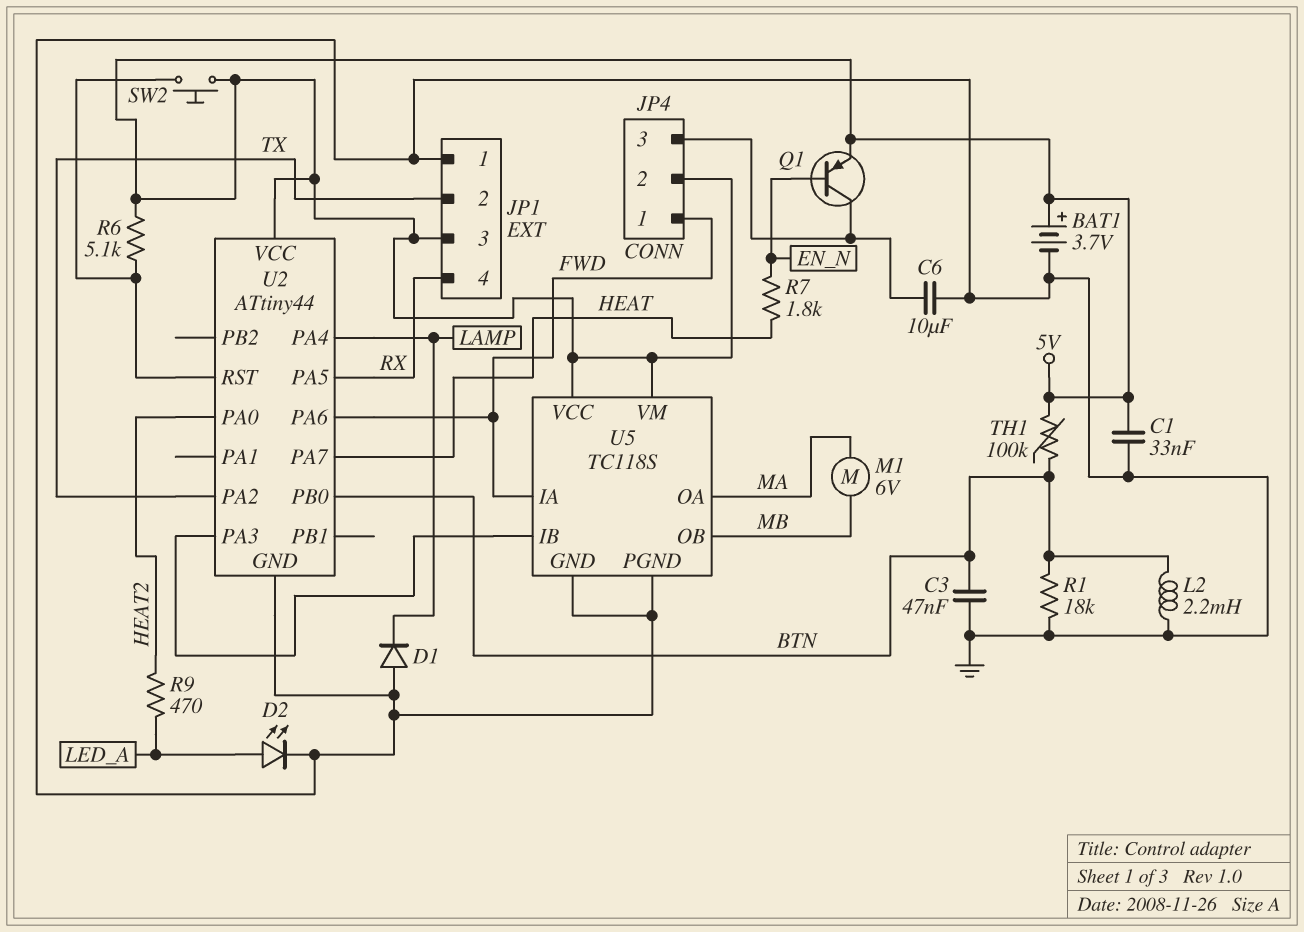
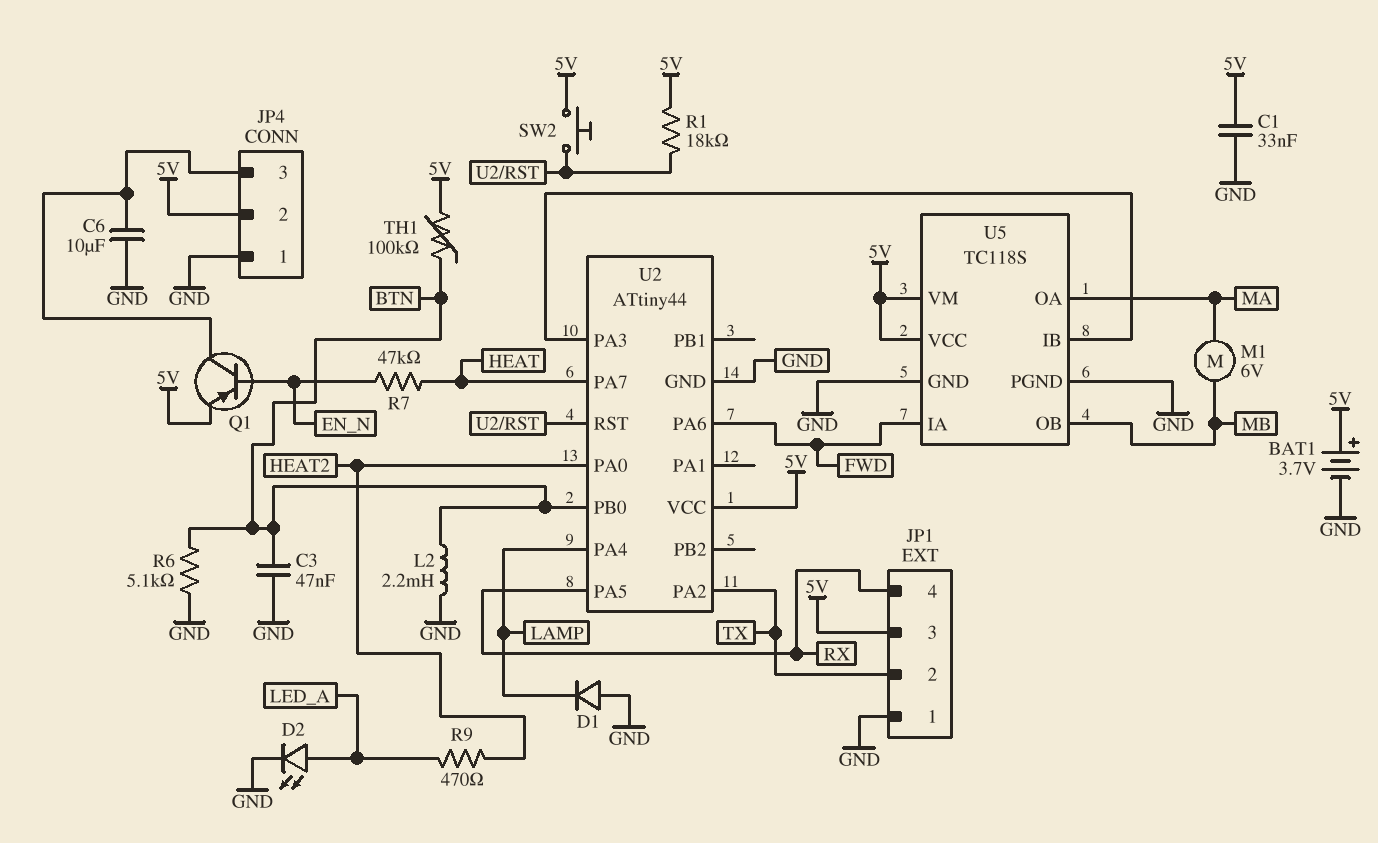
JP4 pin 1: FWD -> GND
R1: 18k (BTN, GND) -> 18k (5V, U2/RST)
R6: 5.1k (5V, U2/RST) -> 5.1k (BTN, GND)
R7: 1.8k (EN_N, HEAT) -> 47k (EN_N, HEAT)

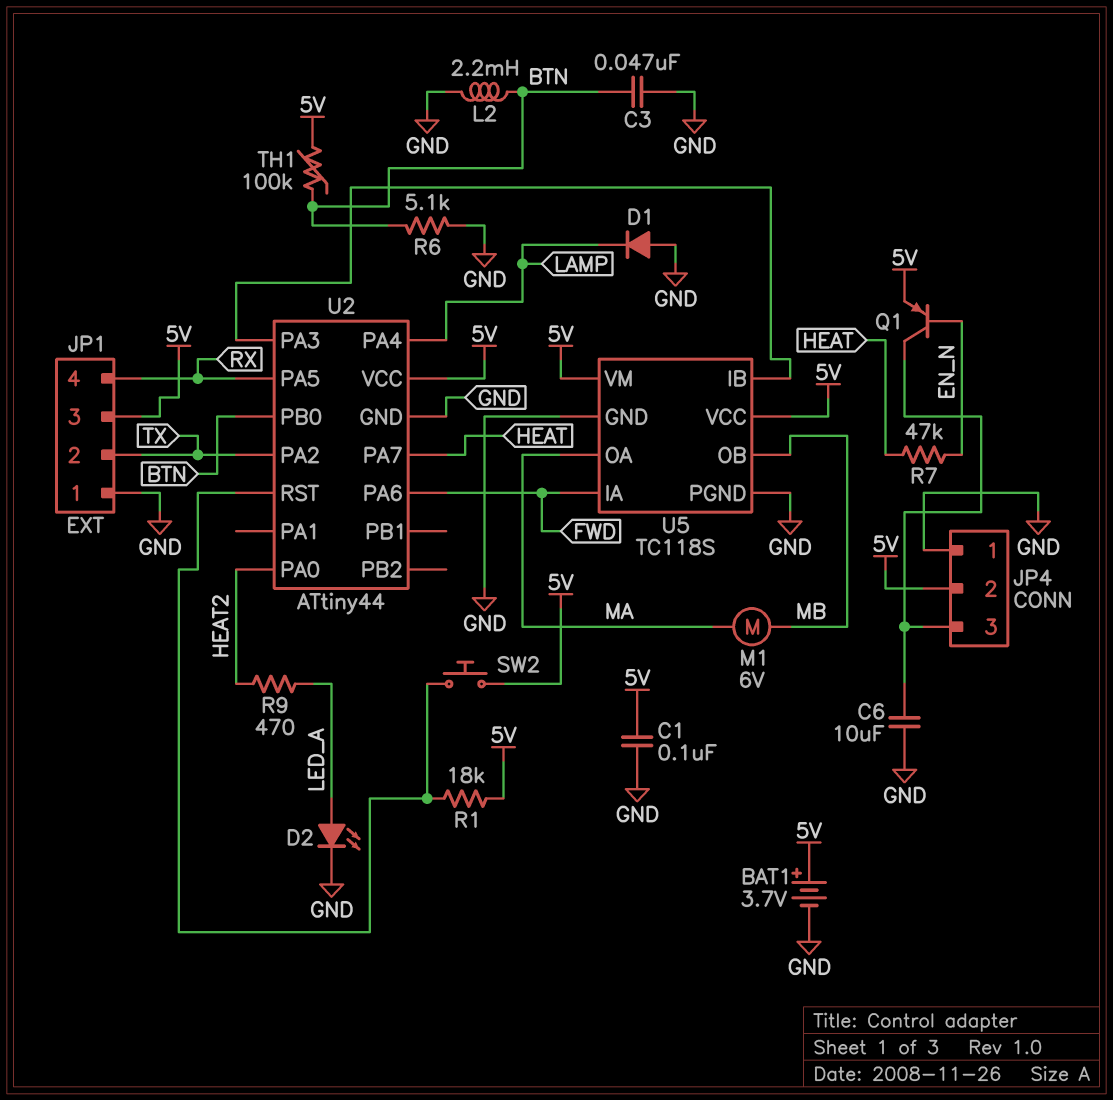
C1: 33nF (5V, GND) -> 100nF (5V, GND)

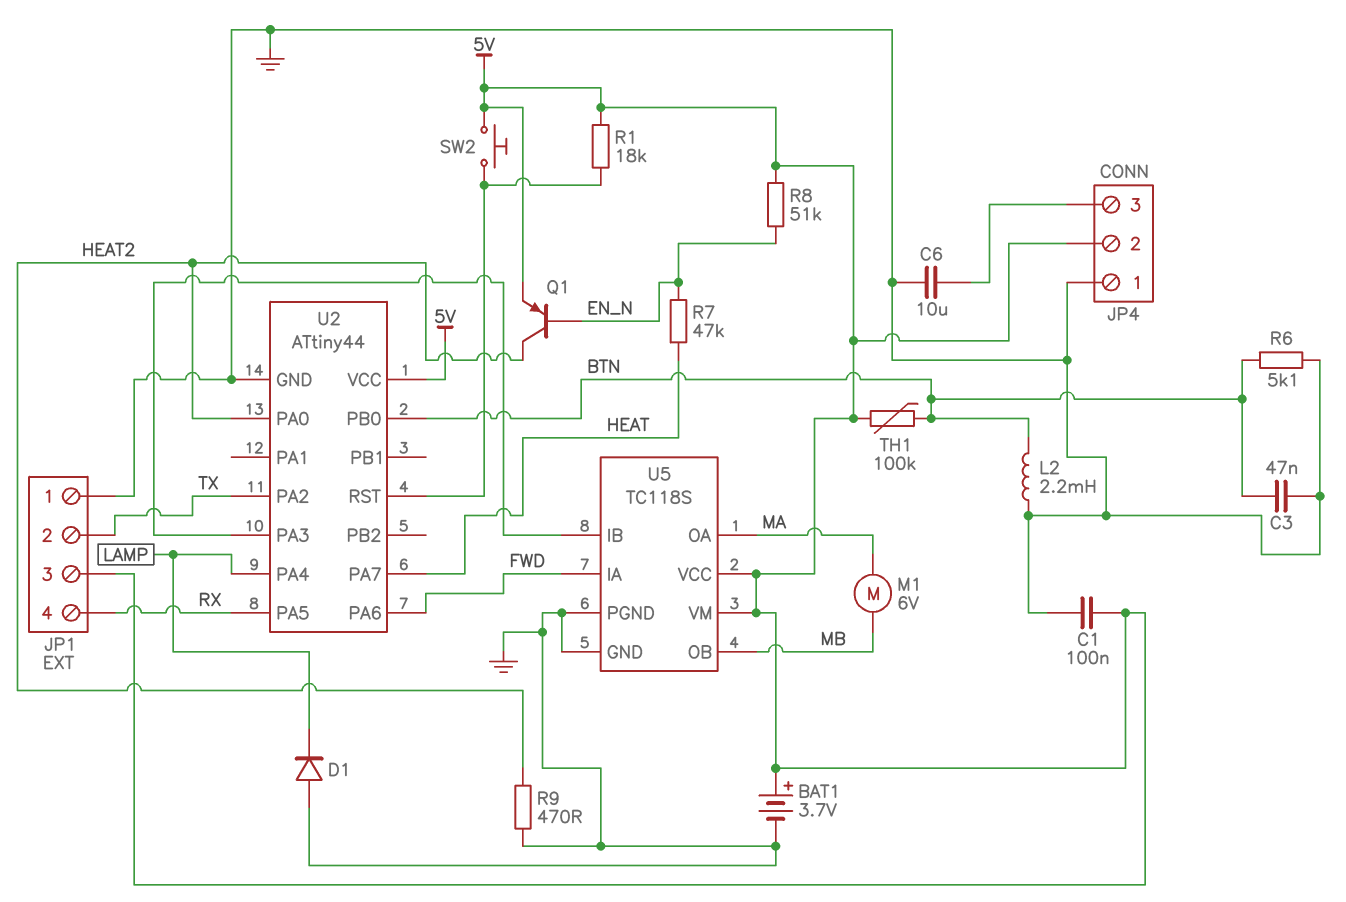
D2: LED (A LED_A, K GND) -> none
Q1: PNP (B EN_N, C JP4/3, E 5V) -> PNP (B EN_N, C HEAT2, E 5V)
R8: none -> 51k (5V, EN_N)
R9: 470 (HEAT2, LED_A) -> 470 (GND, HEAT2)

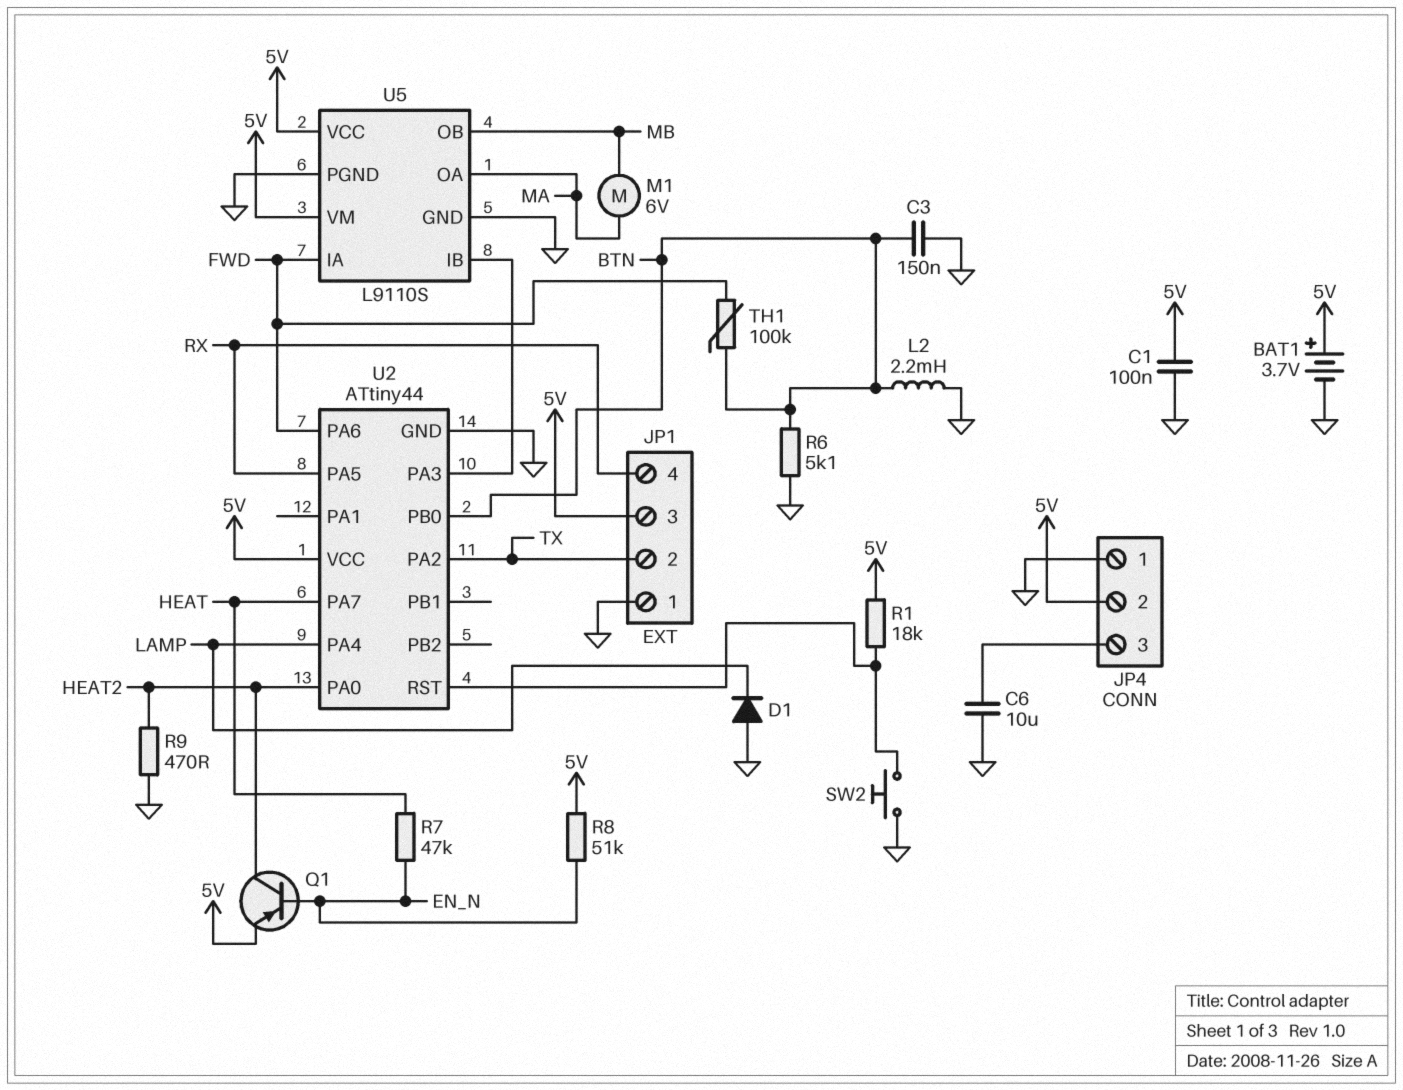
C3: 47nF (BTN, GND) -> 150nF (BTN, GND)
SW2: button (5V, U2/RST) -> button (GND, U2/RST)
TH1: 100k (5V, BTN) -> 100k (BTN, FWD)
U5: TC118S -> L9110S

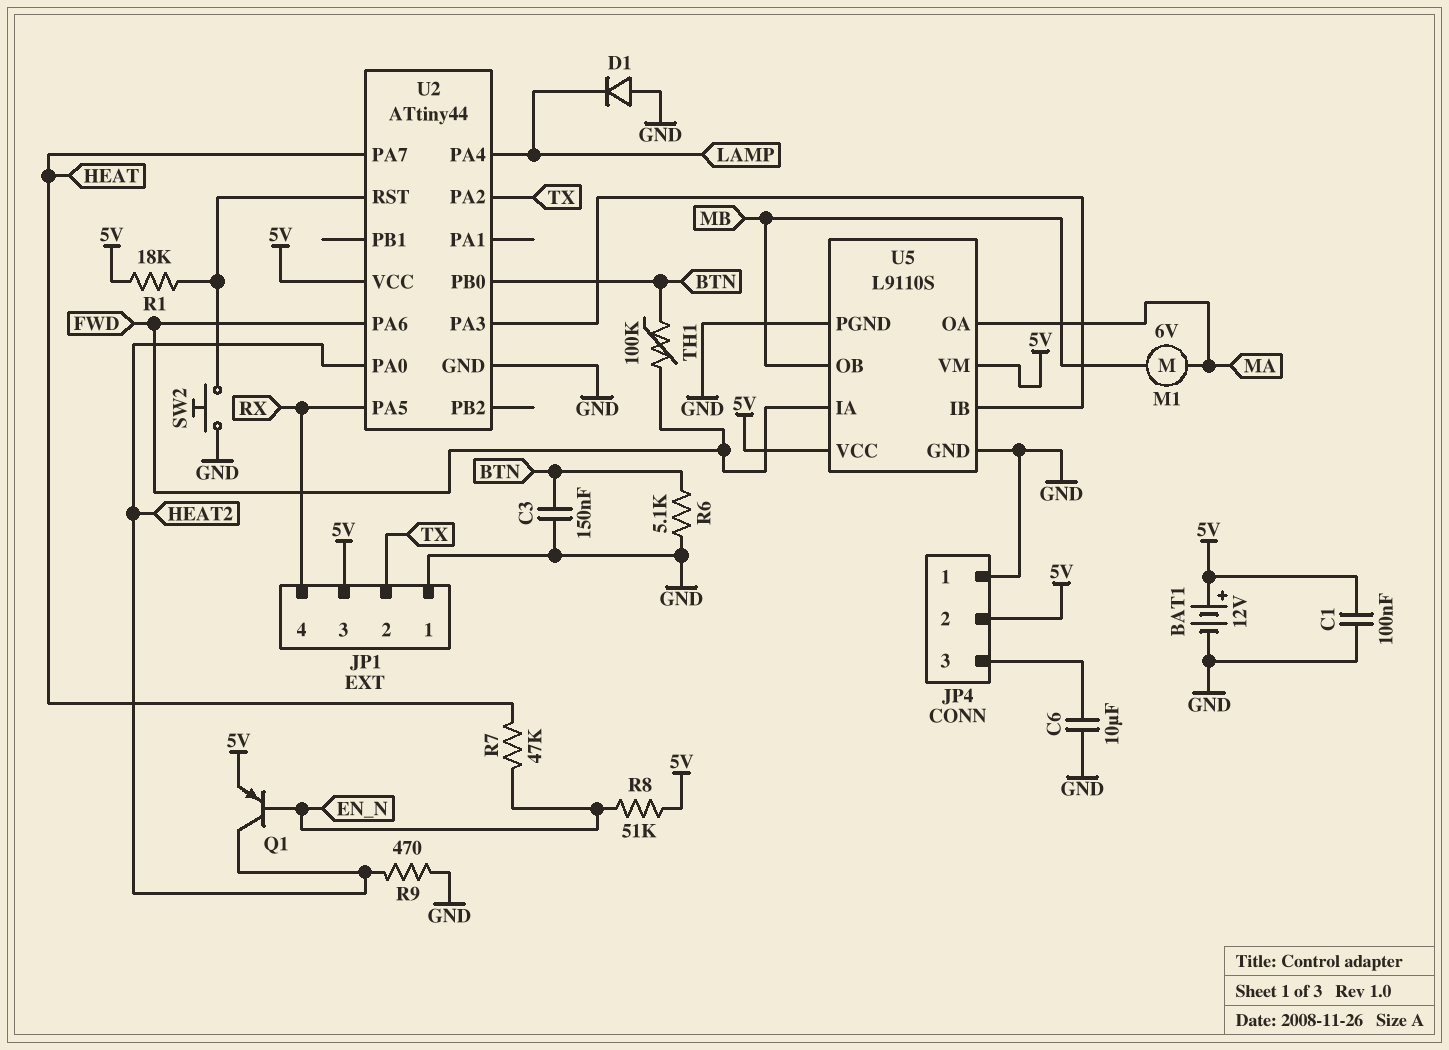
BAT1: 3.7V (plus 5V, minus GND) -> 12V (plus 5V, minus GND)
L2: 2.2mH (BTN, GND) -> none

